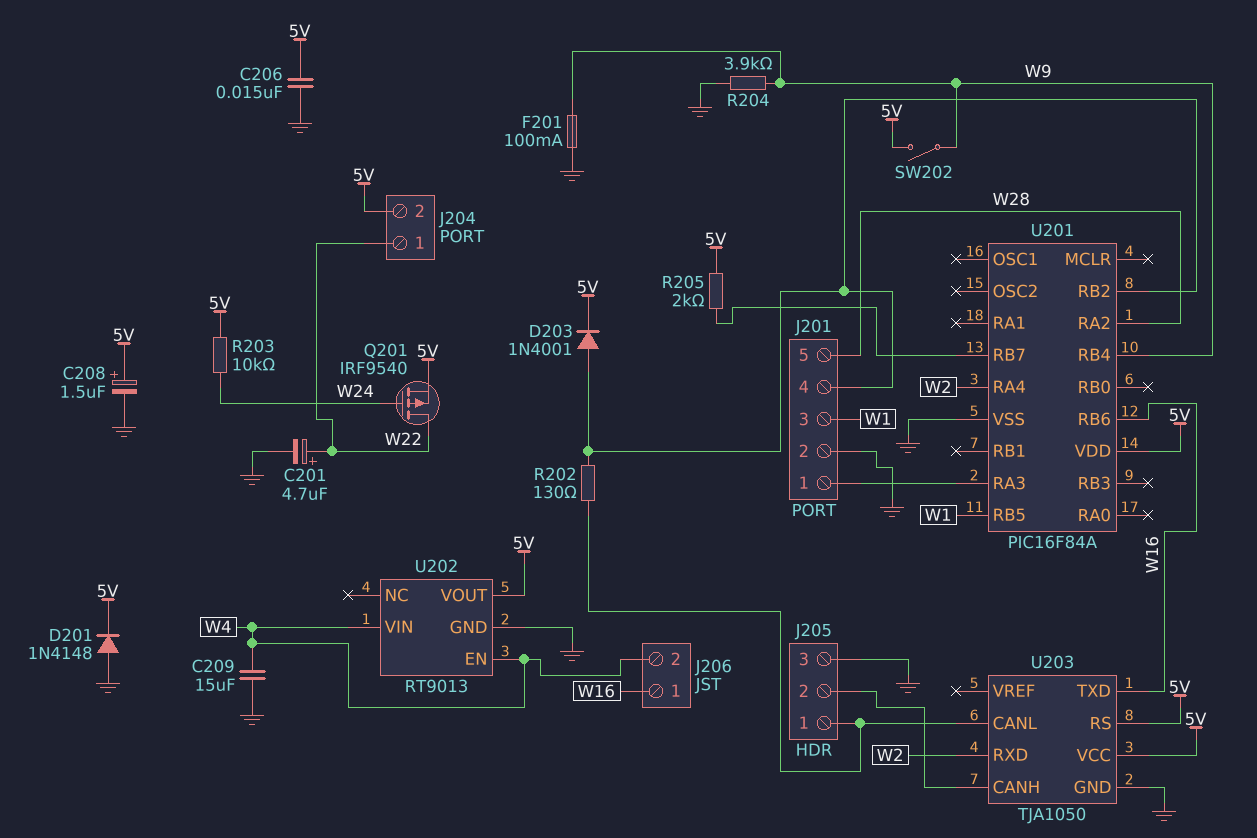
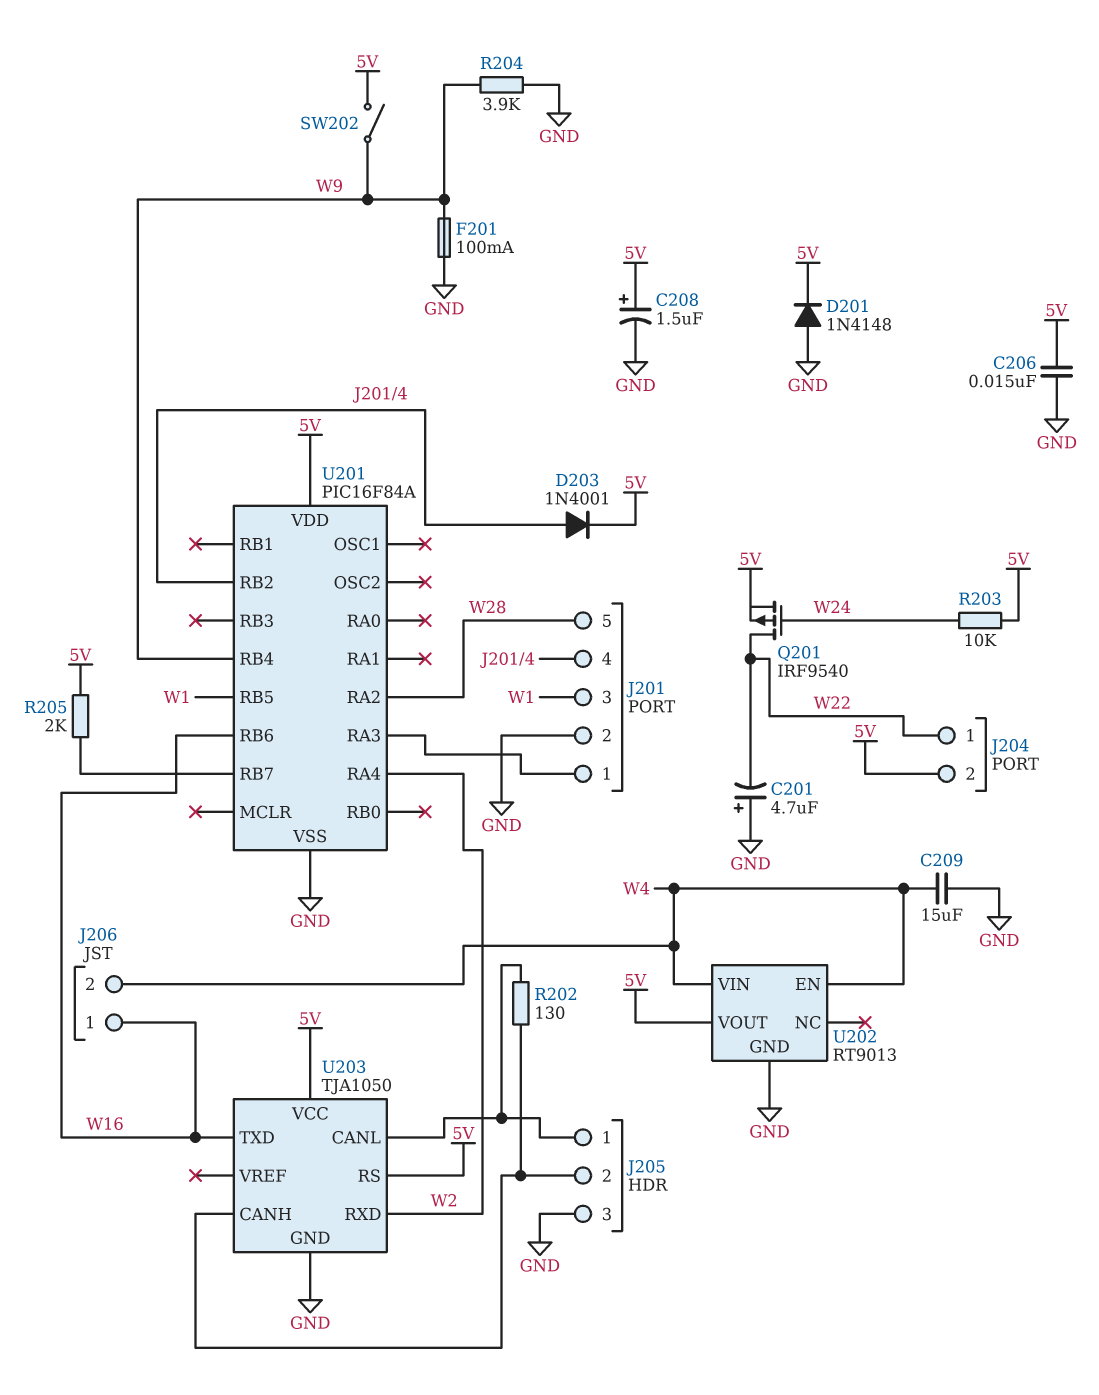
C201: 4.7uF (plus W22, minus GND) -> 4.7uF (plus GND, minus W22)
R202: 130 (J201/4, J205/1) -> 130 (J205/1, J205/2)

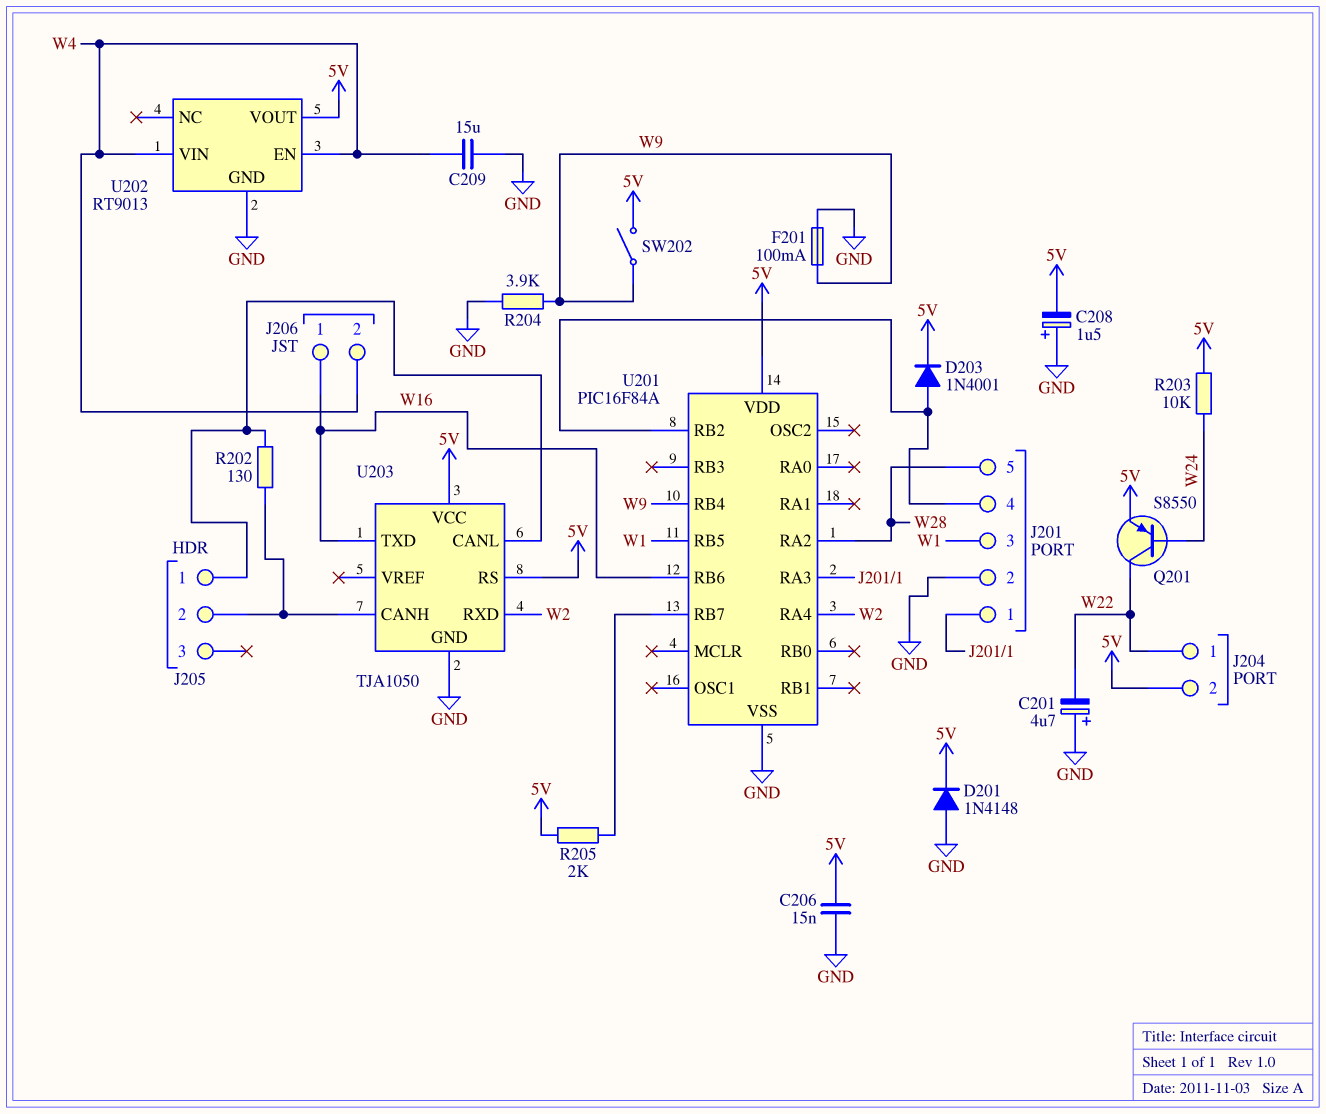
C208: 1.5uF (plus 5V, minus GND) -> 1.5uF (plus GND, minus 5V)
J205 pin 3: GND -> none
Q201: PMOS IRF9540 (G W24, D W22, S 5V) -> PNP S8550 (B W24, C W22, E 5V)

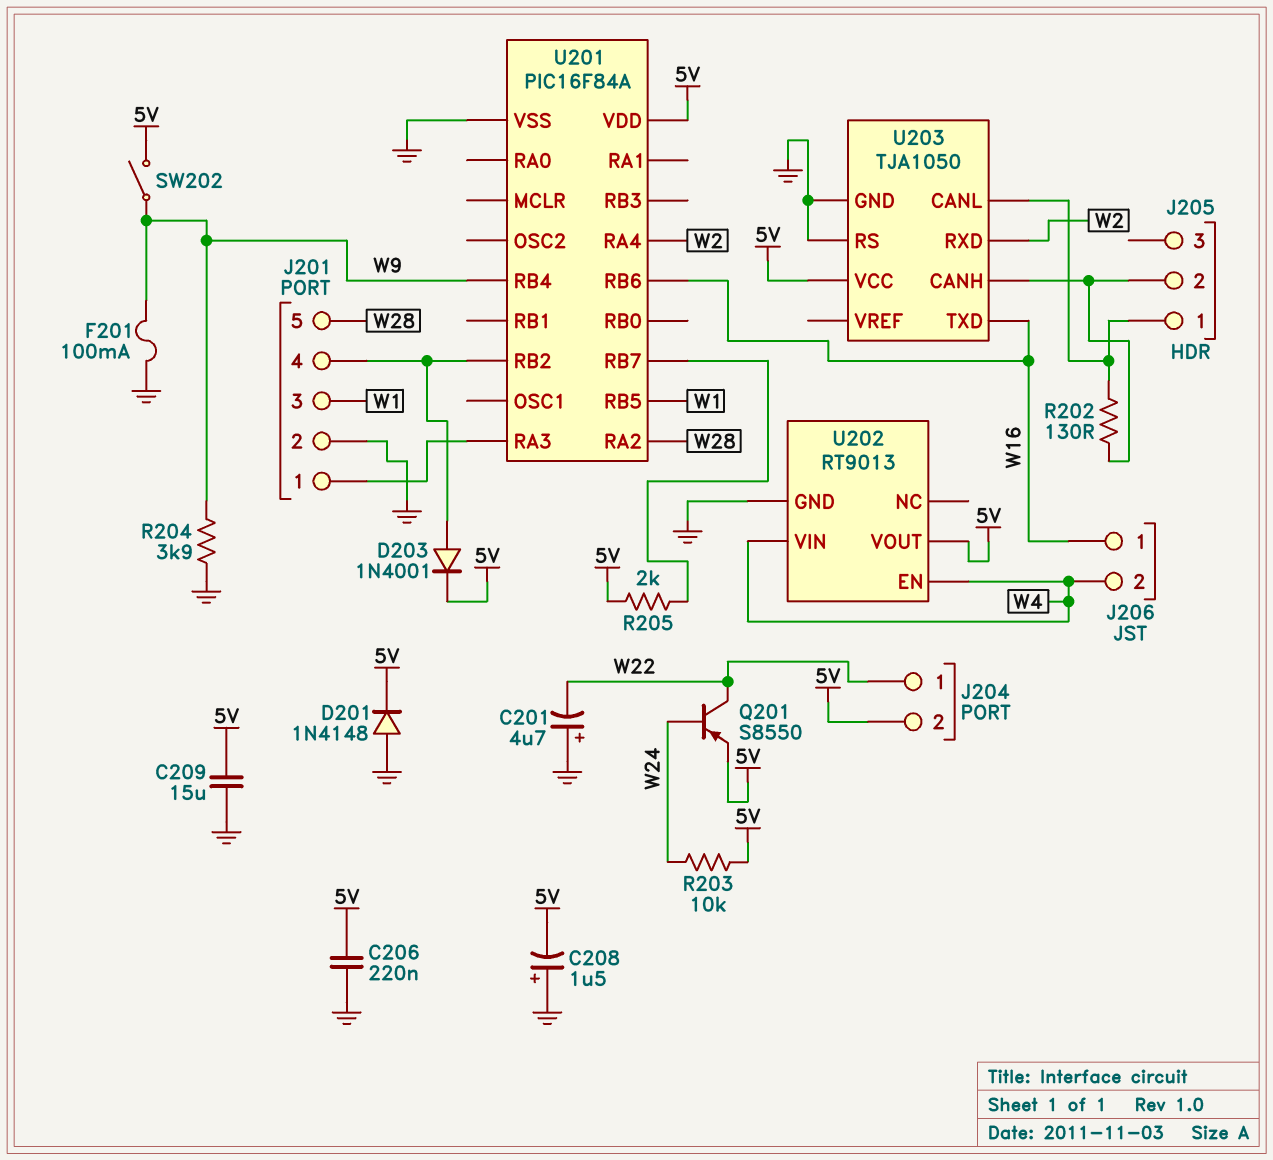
C206: 15nF (5V, GND) -> 220nF (5V, GND)
C209: 15uF (GND, W4) -> 15uF (5V, GND)
U203 pin RS: 5V -> GND

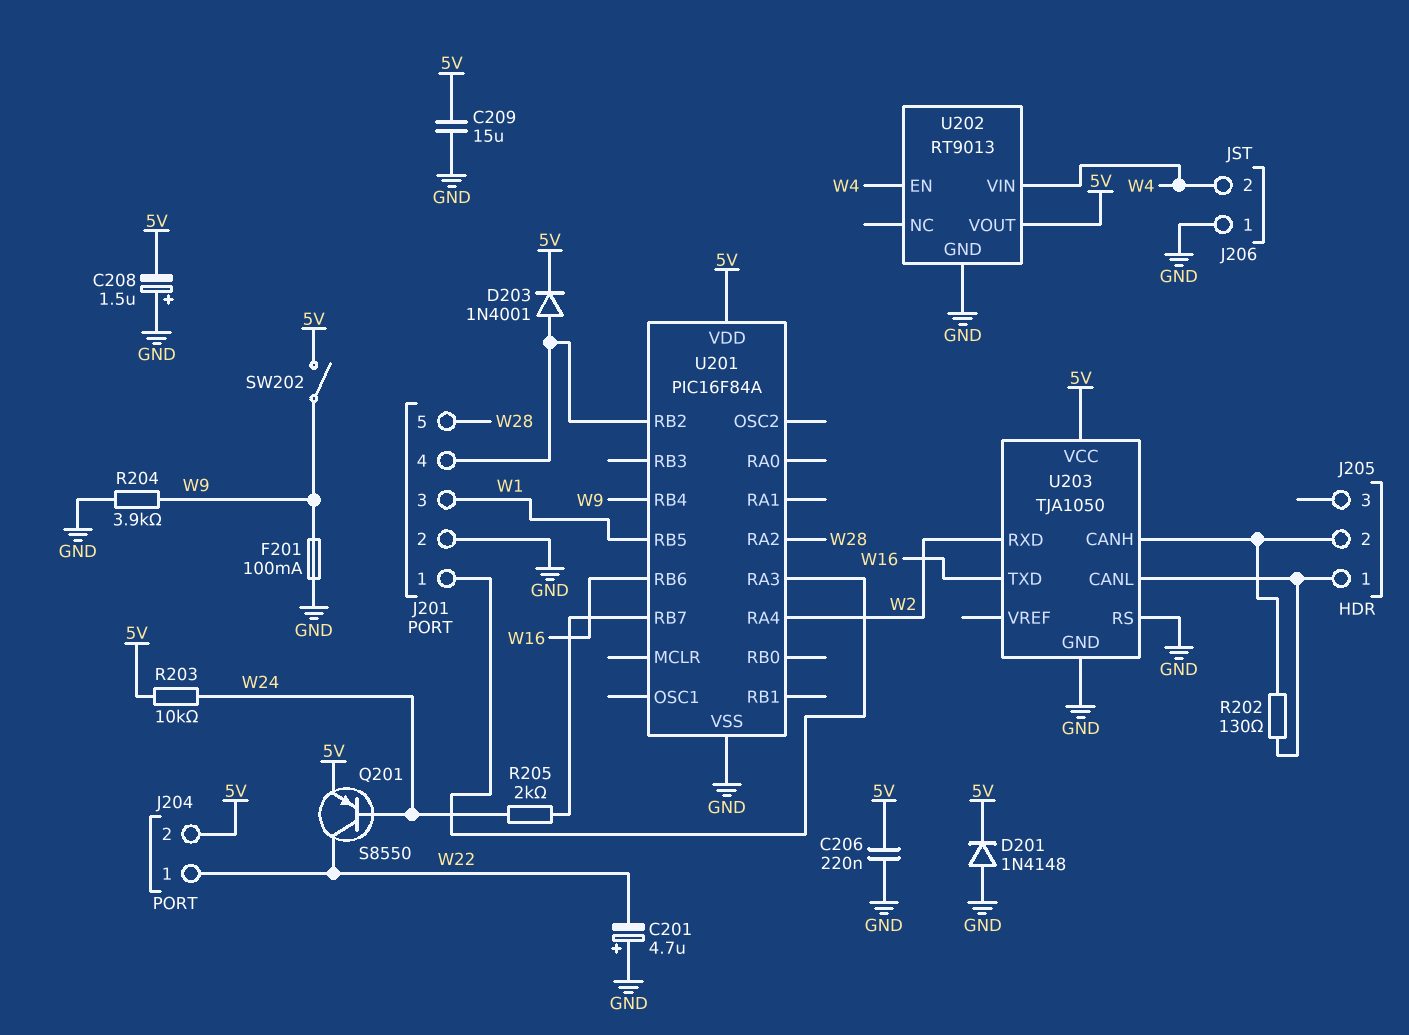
J206 pin 1: W16 -> GND
R205: 2k (5V, U201/RB7) -> 2k (U201/RB7, W24)

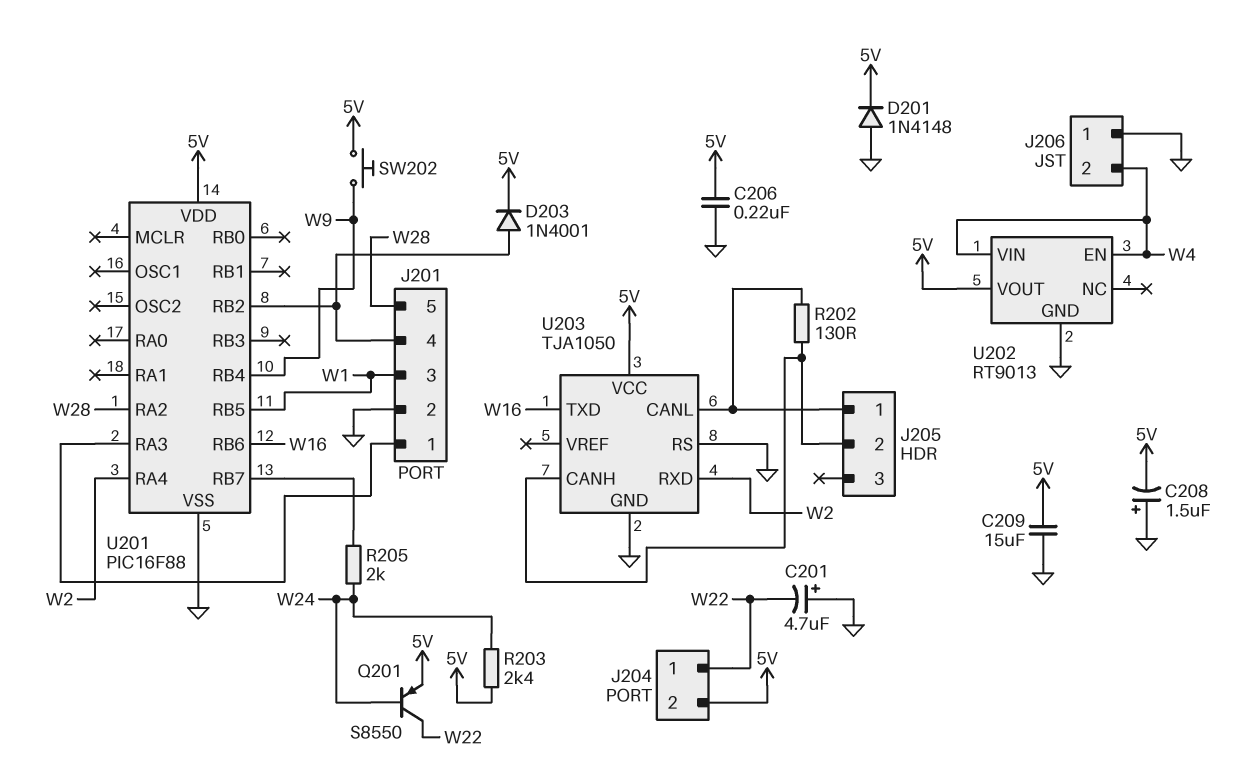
F201: 100mA (GND, W9) -> none
R203: 10k (5V, W24) -> 2.4k (5V, W24)
R204: 3.9k (GND, W9) -> none
SW202: switch (5V, W9) -> button (5V, W9)
U201: PIC16F84A -> PIC16F88

